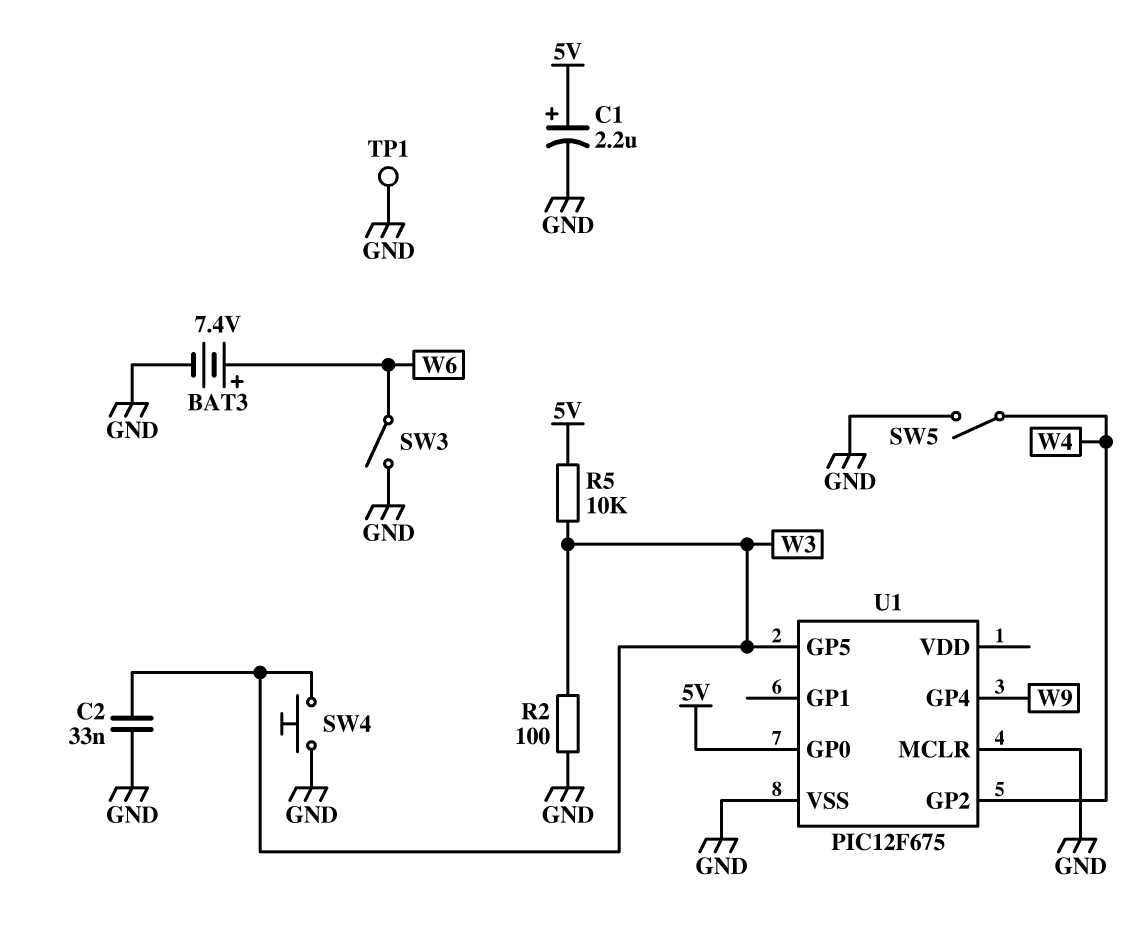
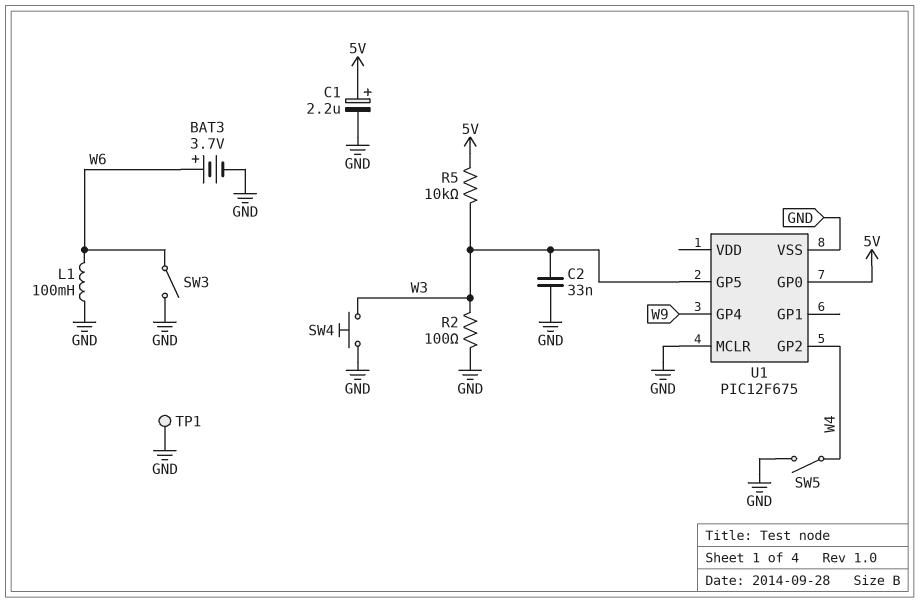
BAT3: 7.4V (plus W6, minus GND) -> 3.7V (plus W6, minus GND)
L1: none -> 100mH (GND, W6)

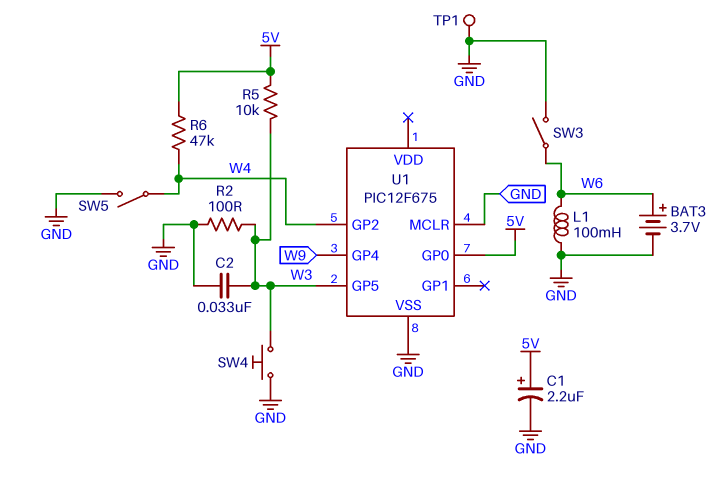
R6: none -> 47k (5V, W4)

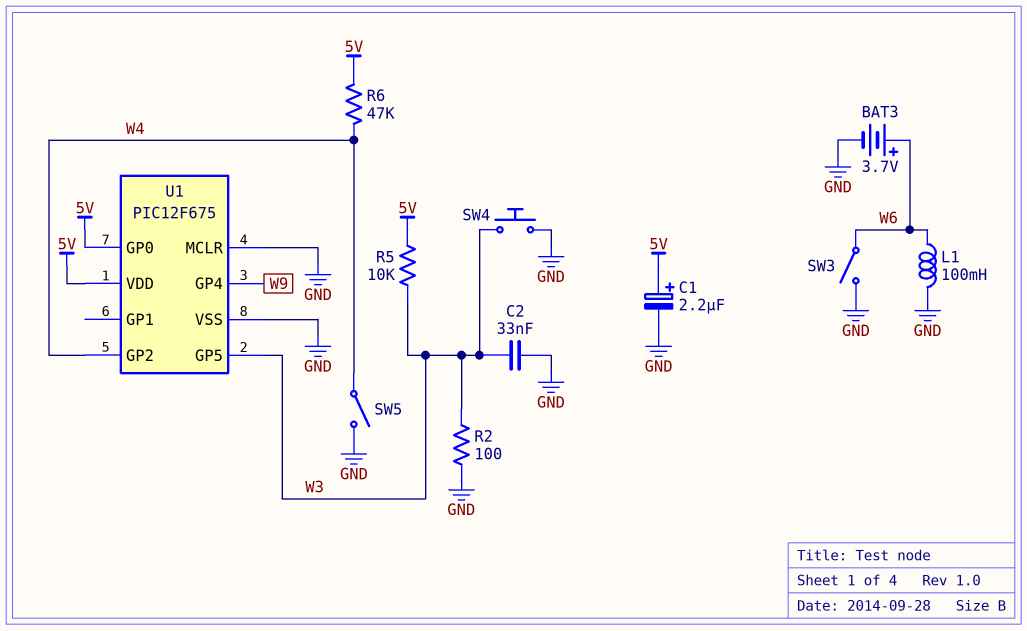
TP1: test point (GND) -> none
U1 pin VDD: none -> 5V

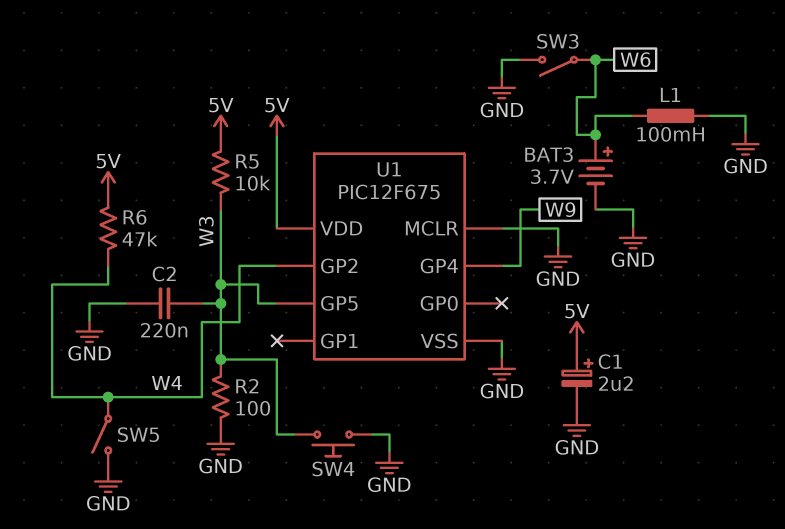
C2: 33nF (GND, W3) -> 220nF (GND, W3)
U1 pin GP0: 5V -> none

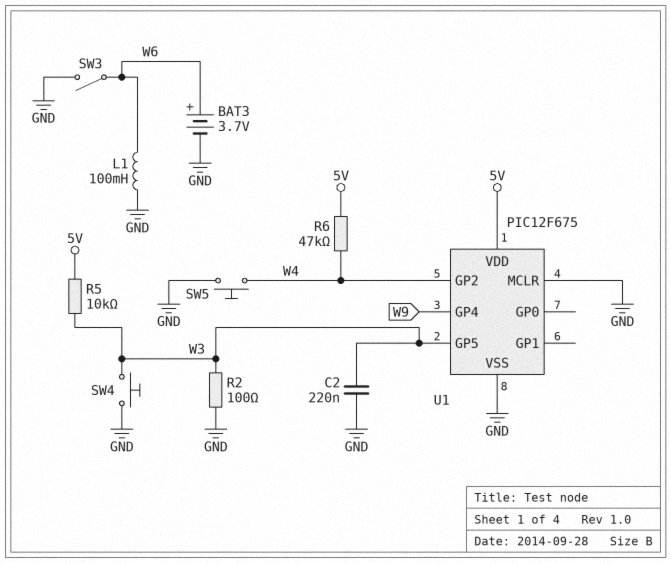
C1: 2.2uF (plus 5V, minus GND) -> none
SW5: switch (GND, W4) -> button (GND, W4)

